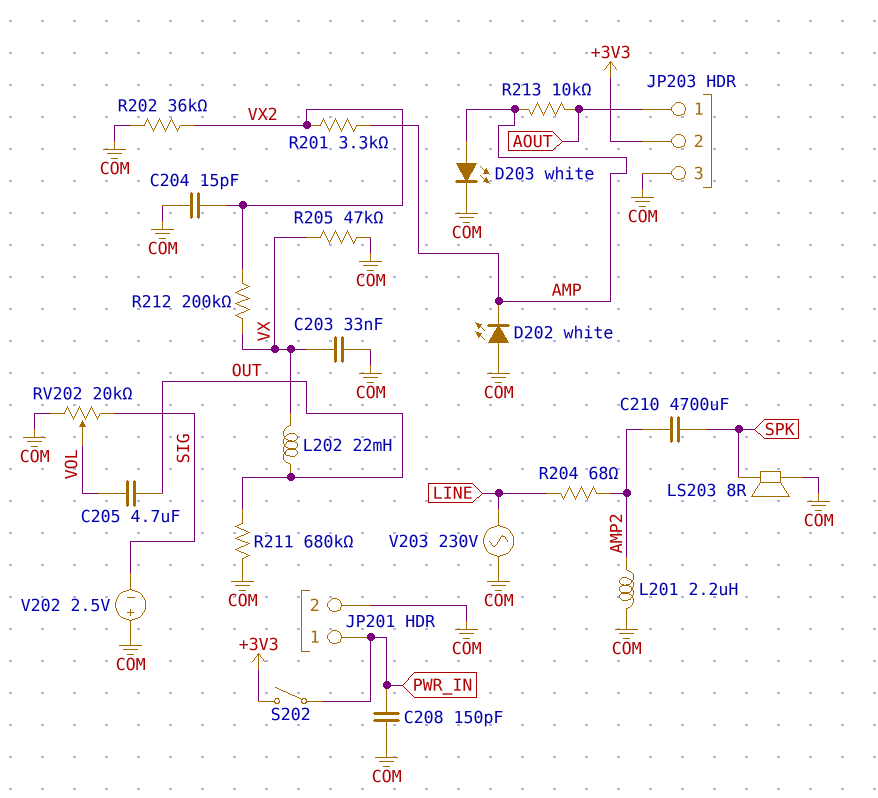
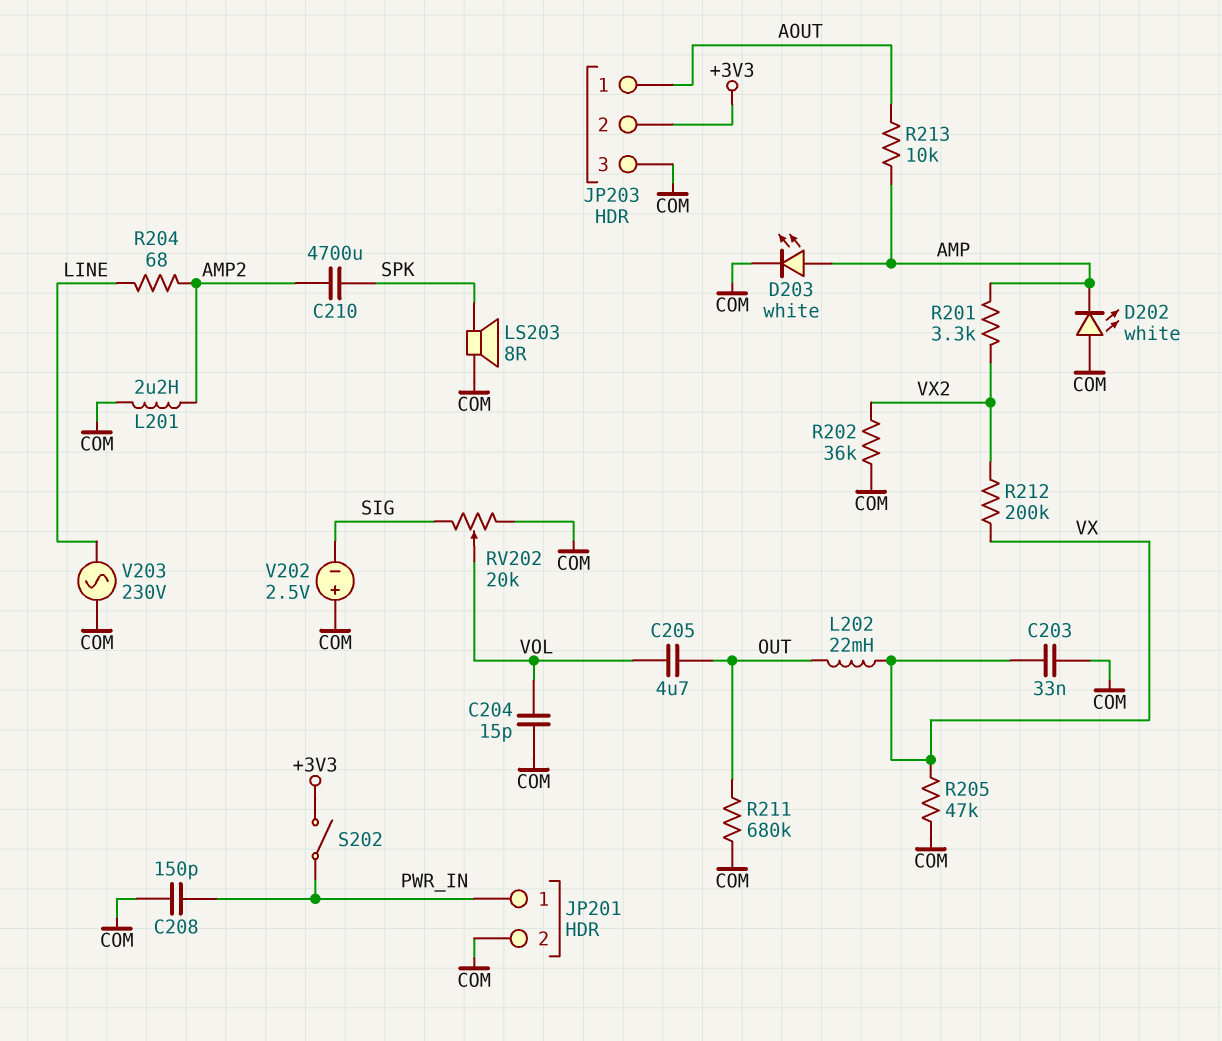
C204: 15pF (COM, VX2) -> 15pF (COM, VOL)

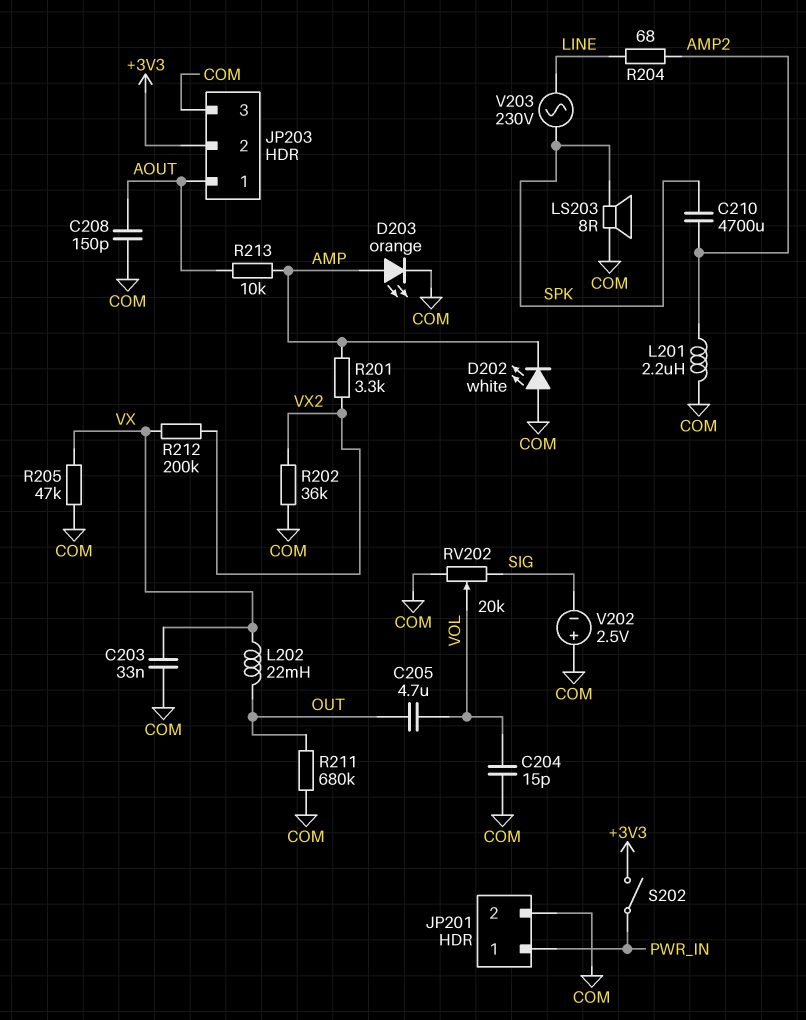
C208: 150pF (COM, PWR_IN) -> 150pF (AOUT, COM)
D203: LED white (A AMP, K COM) -> LED orange (A AMP, K COM)
V203: AC 230V (COM, LINE) -> AC 230V (LINE, SPK)

